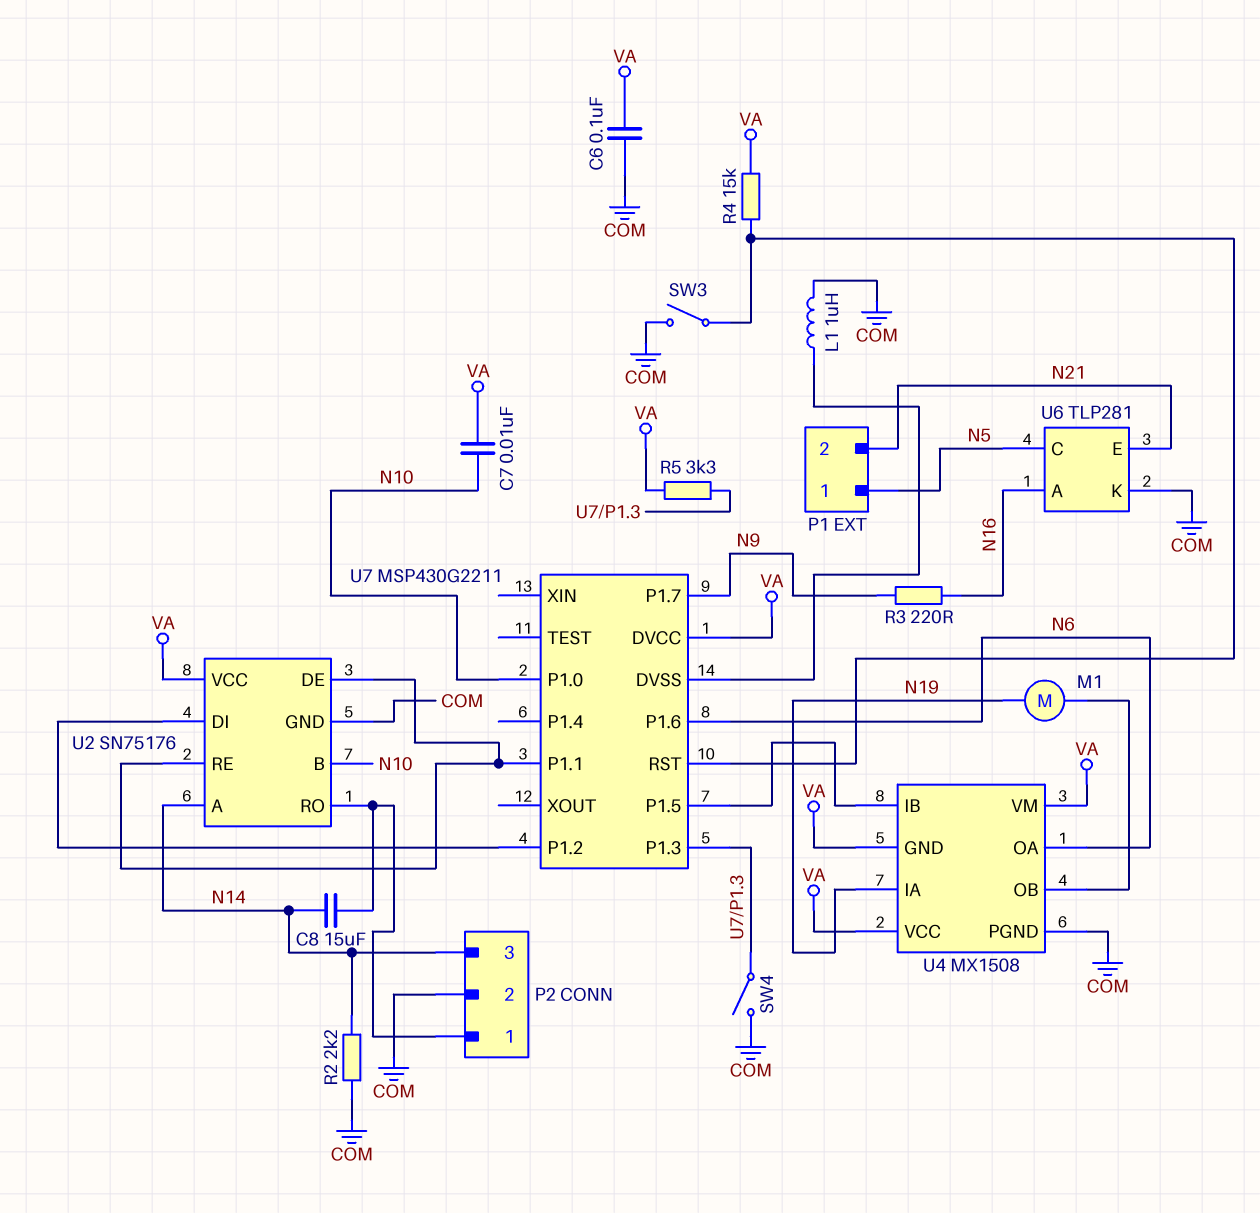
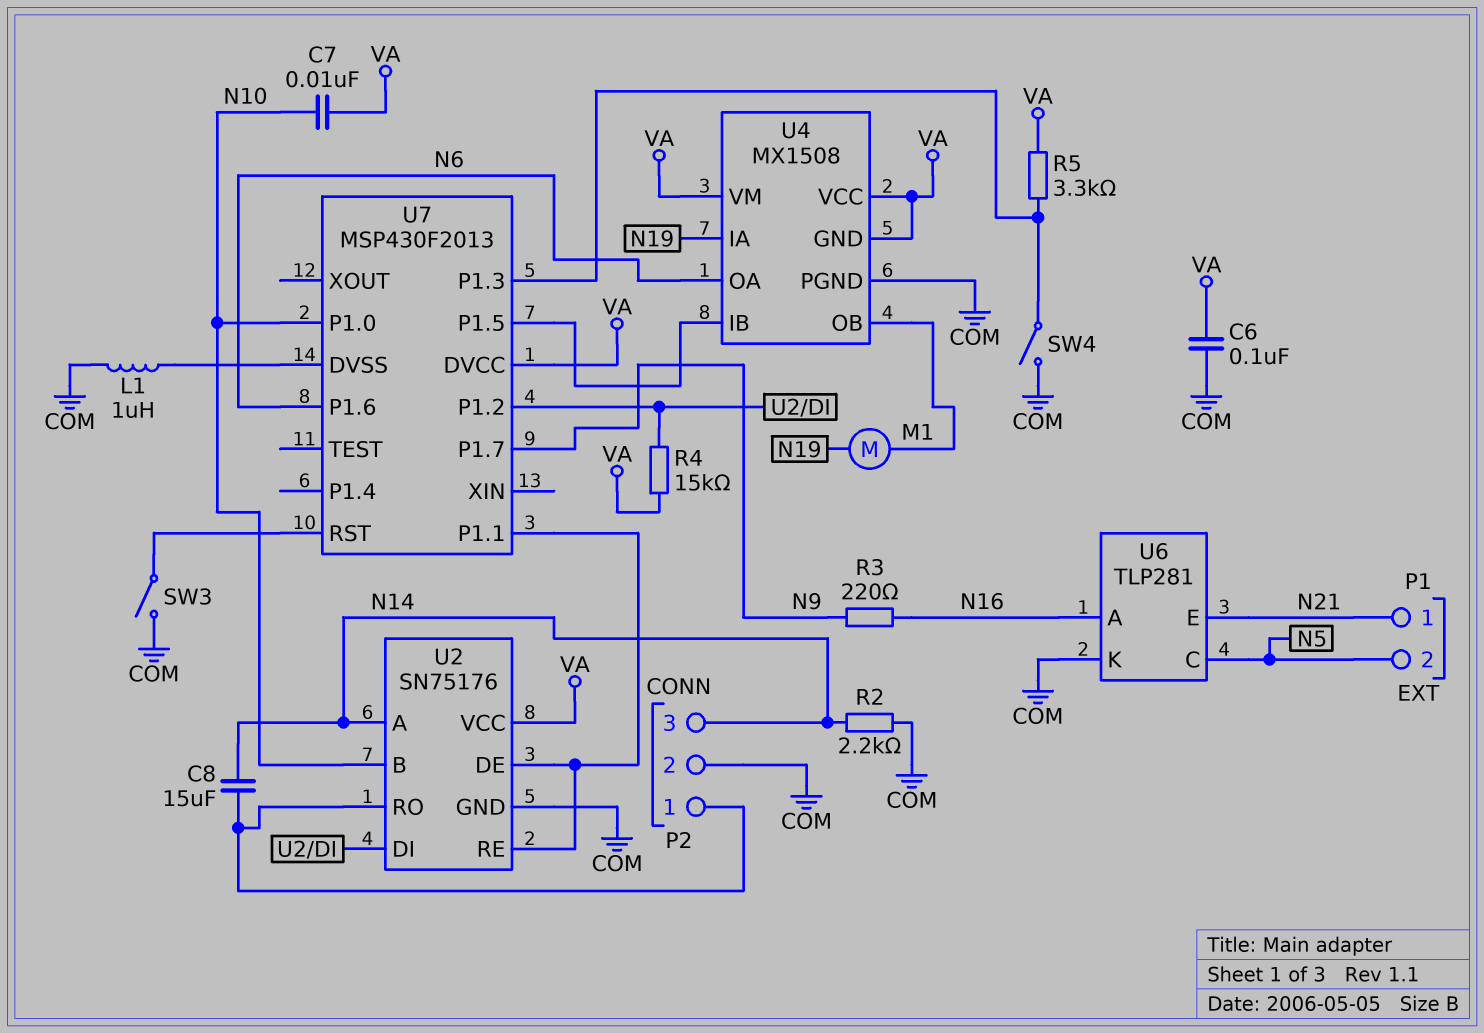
P1 pin 1: N5 -> N21
P1 pin 2: N21 -> N5
R4: 15k (U7/RST, VA) -> 15k (U2/DI, VA)
U7: MSP430G2211 -> MSP430F2013

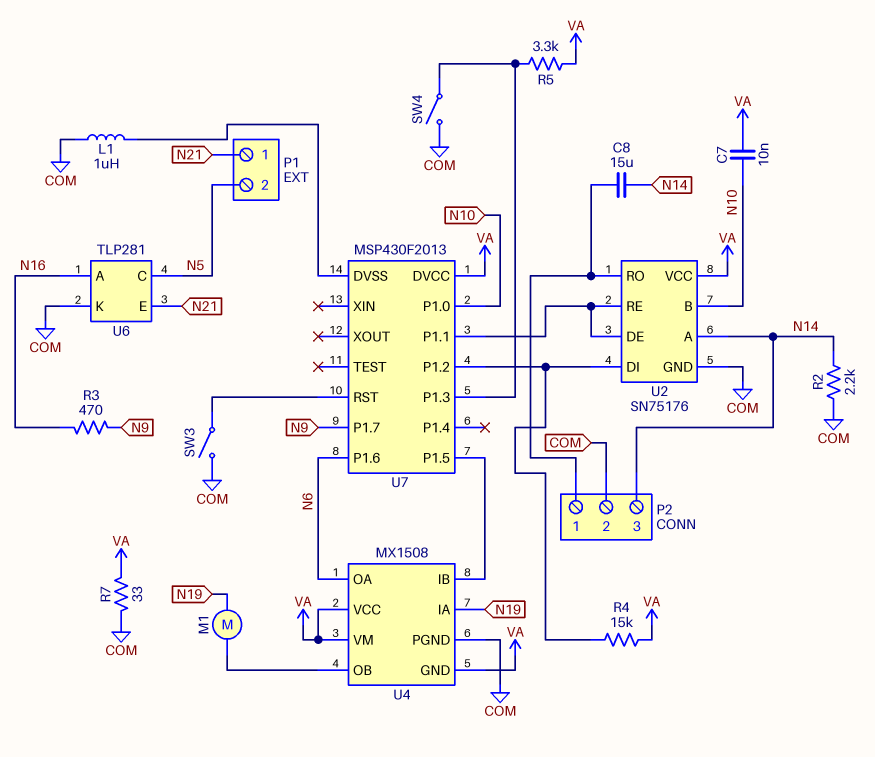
C6: 100nF (COM, VA) -> none
R3: 220 (N9, N16) -> 470 (N9, N16)
R7: none -> 33 (COM, VA)

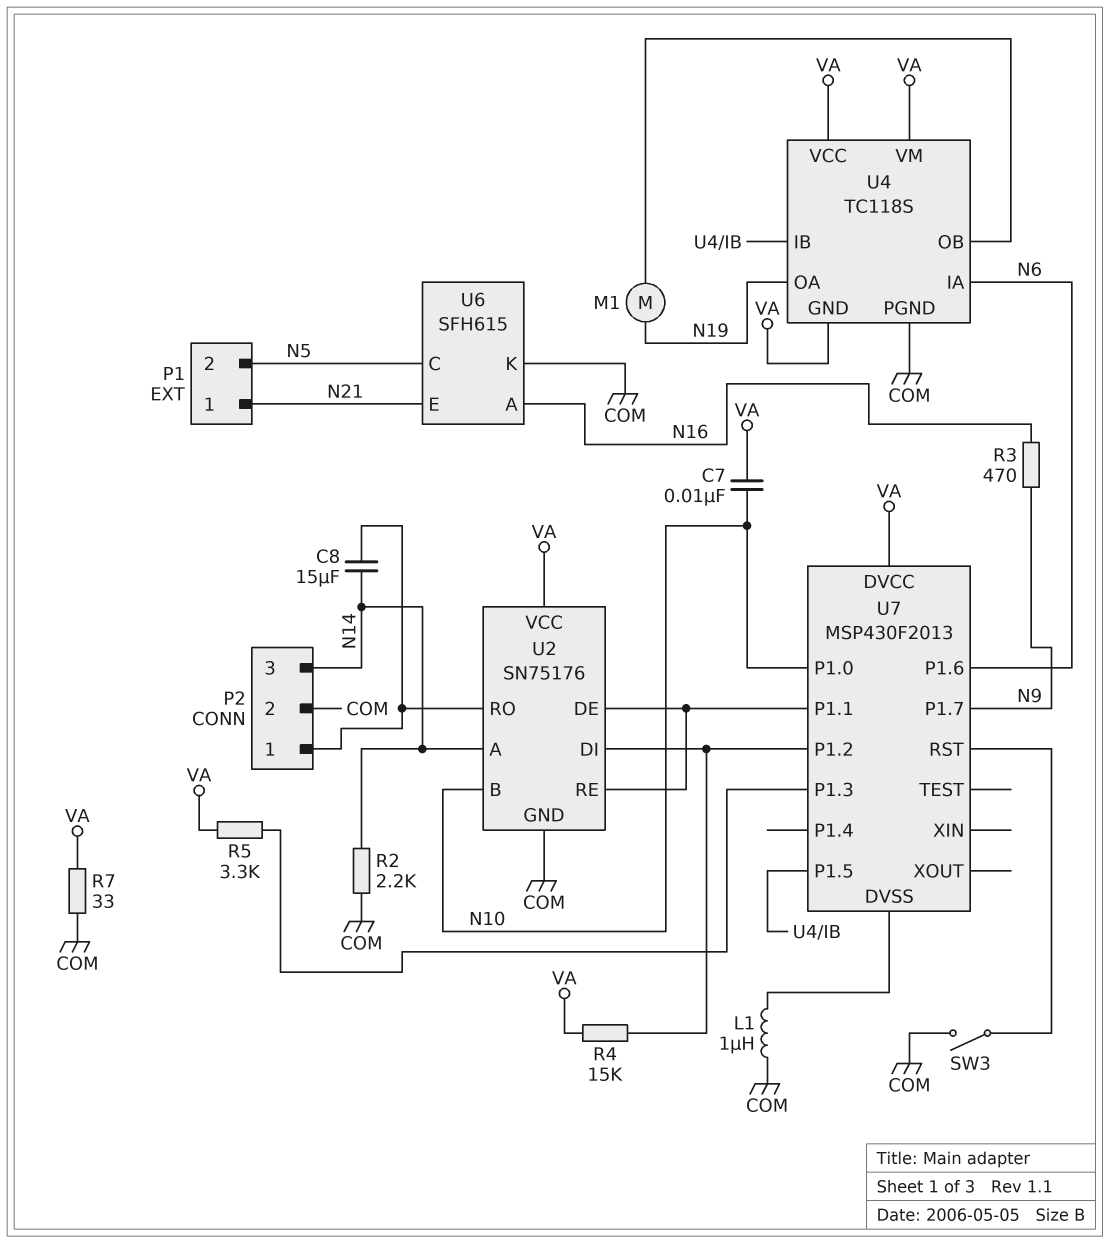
SW4: switch (COM, U7/P1.3) -> none
U4: MX1508 -> TC118S
U4 pin IA: N19 -> N6
U4 pin OA: N6 -> N19
U6: TLP281 -> SFH615

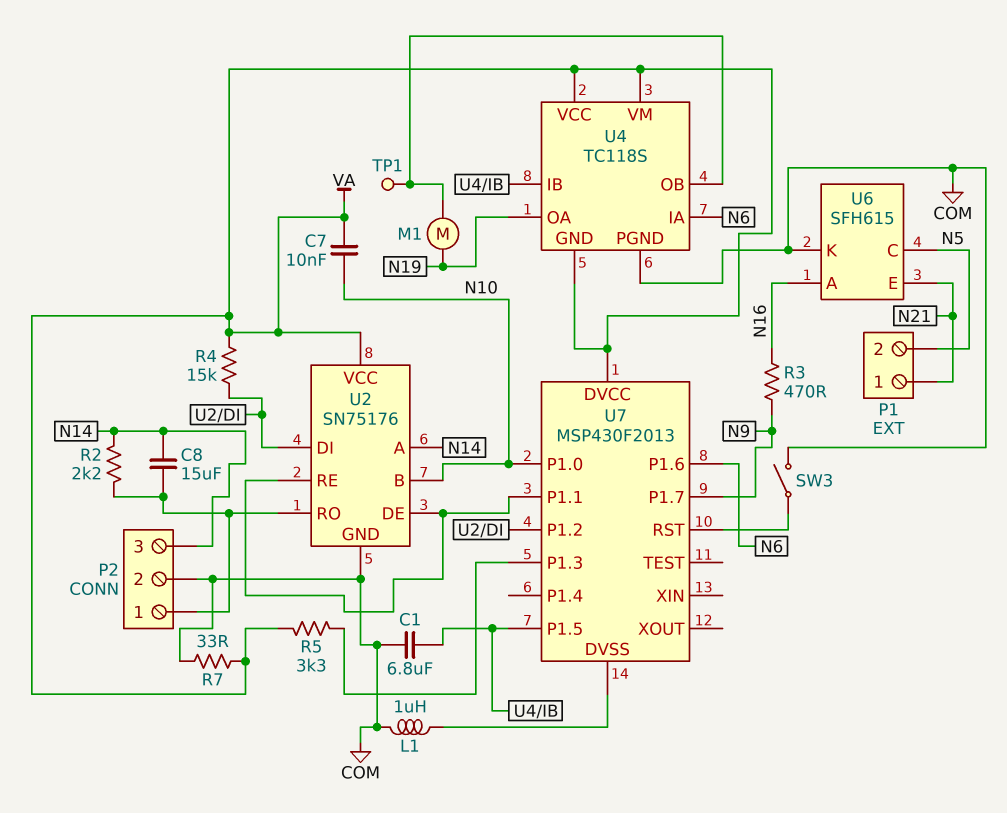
C1: none -> 6.8uF (COM, U4/IB)
R2: 2.2k (COM, N14) -> 2.2k (N14, P2/1)
TP1: none -> test point (U4/OB)

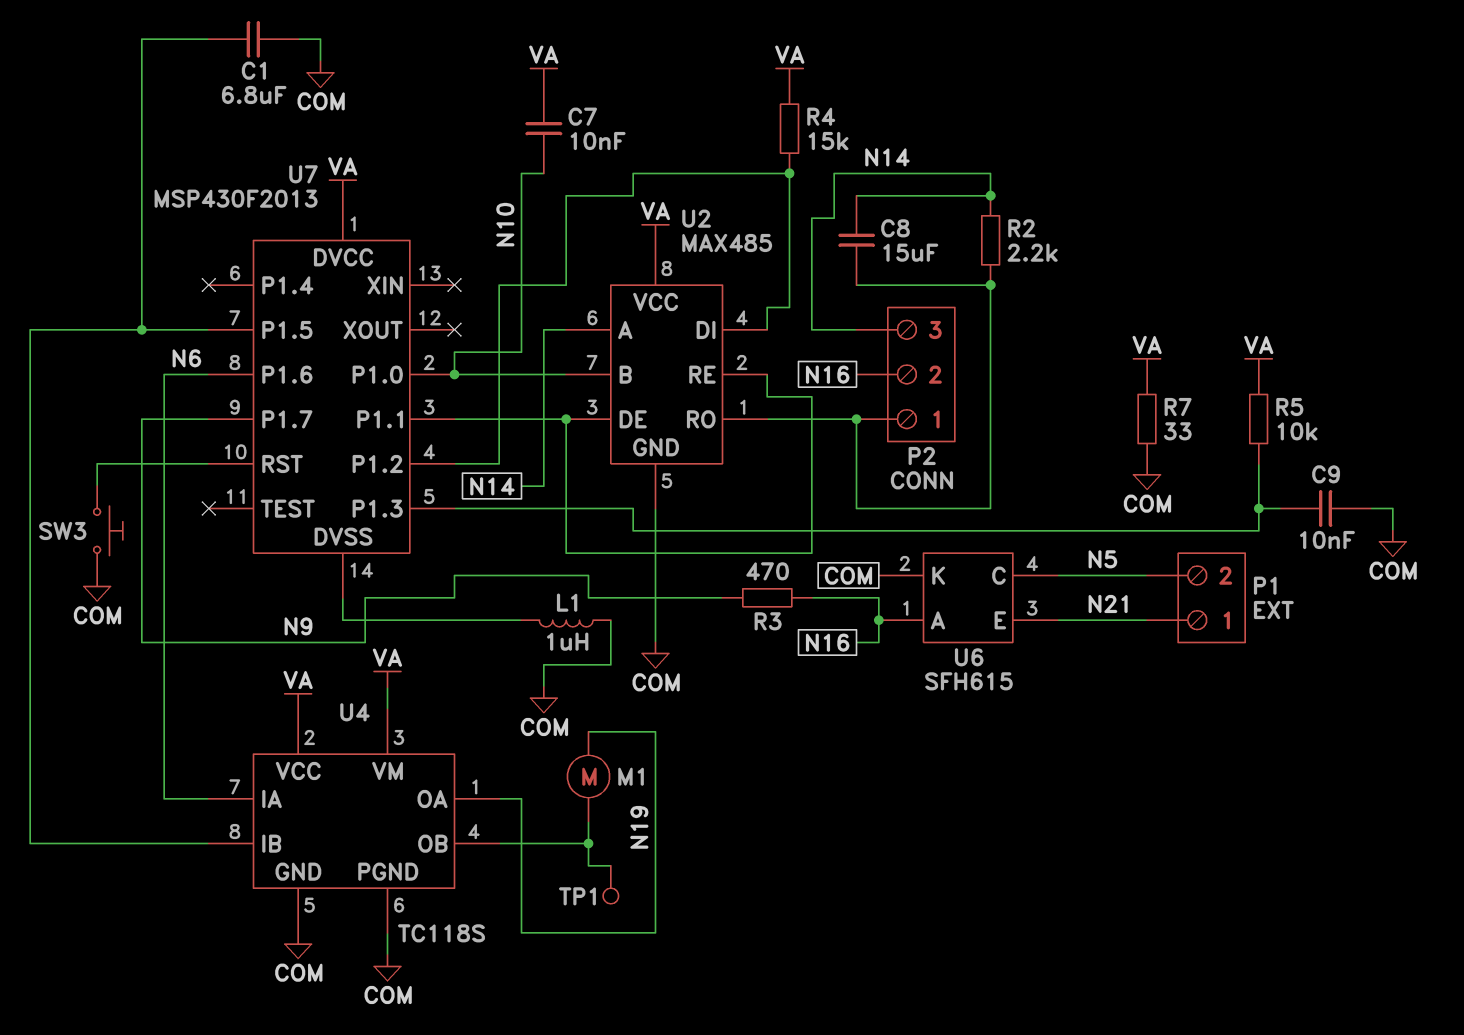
C9: none -> 10nF (COM, U7/P1.3)
P2 pin 2: COM -> N16
R5: 3.3k (U7/P1.3, VA) -> 10k (U7/P1.3, VA)
SW3: switch (COM, U7/RST) -> button (COM, U7/RST)
U2: SN75176 -> MAX485
U4 pin GND: VA -> COM

